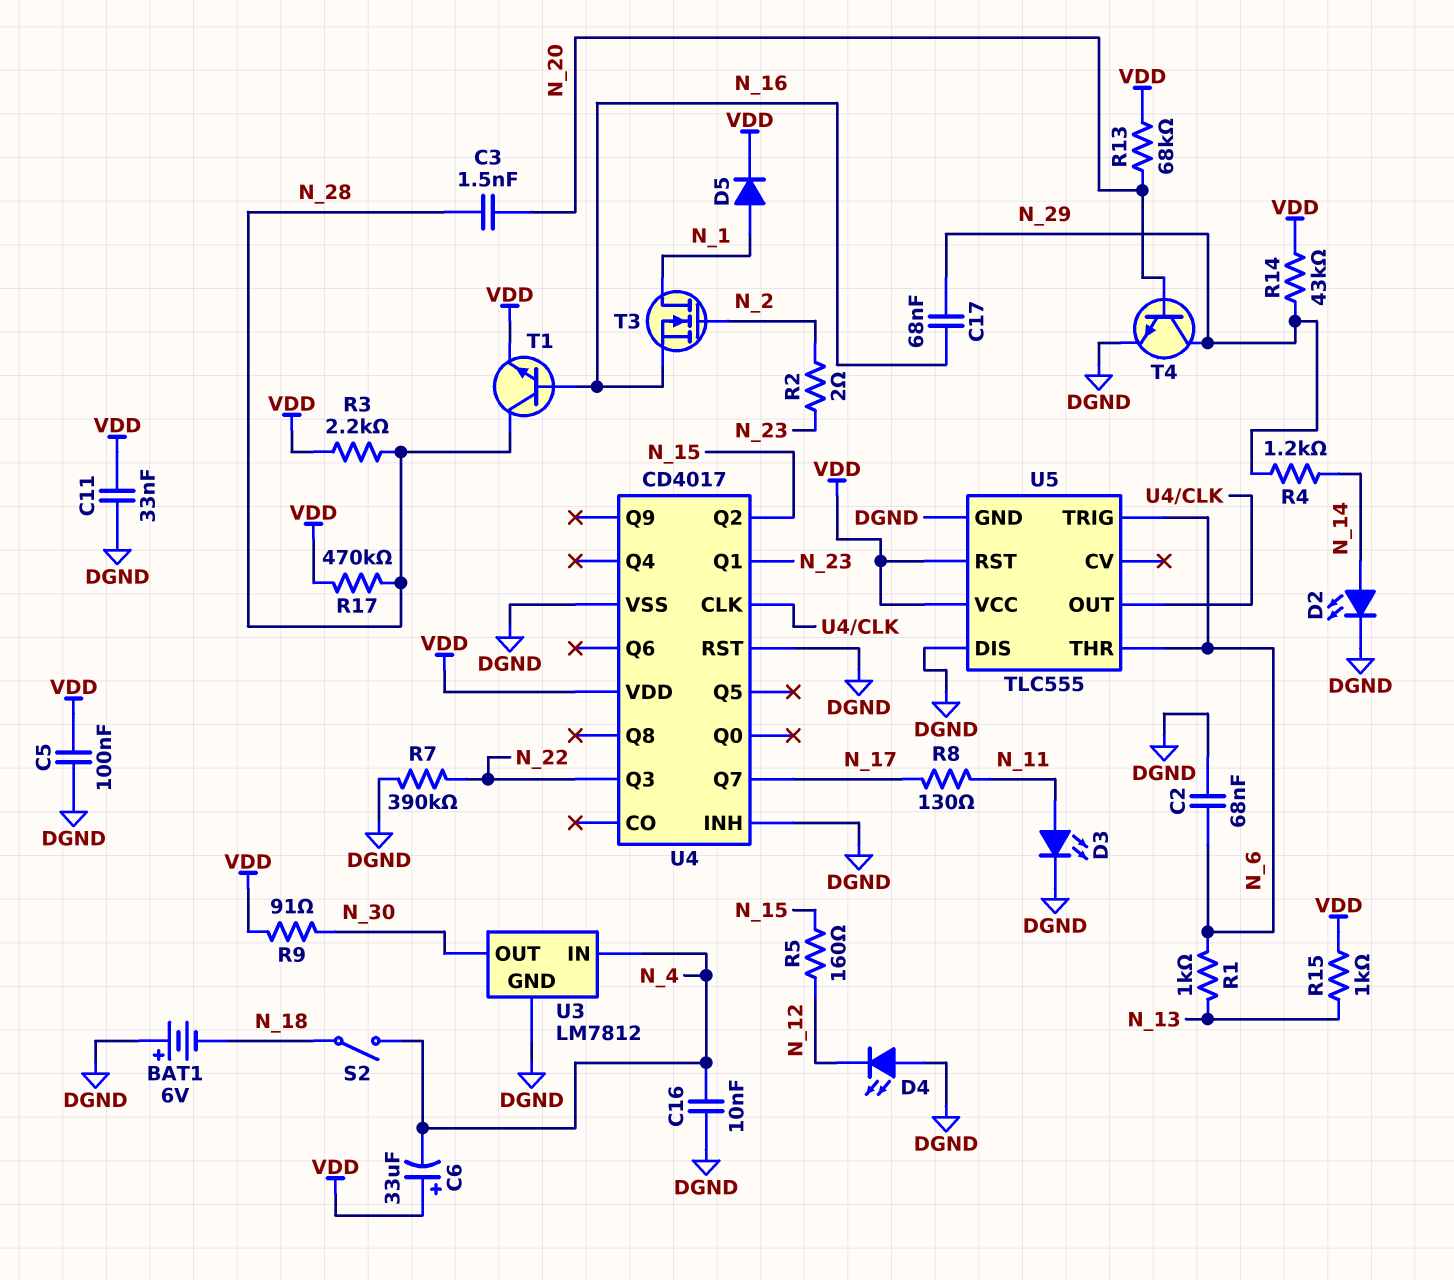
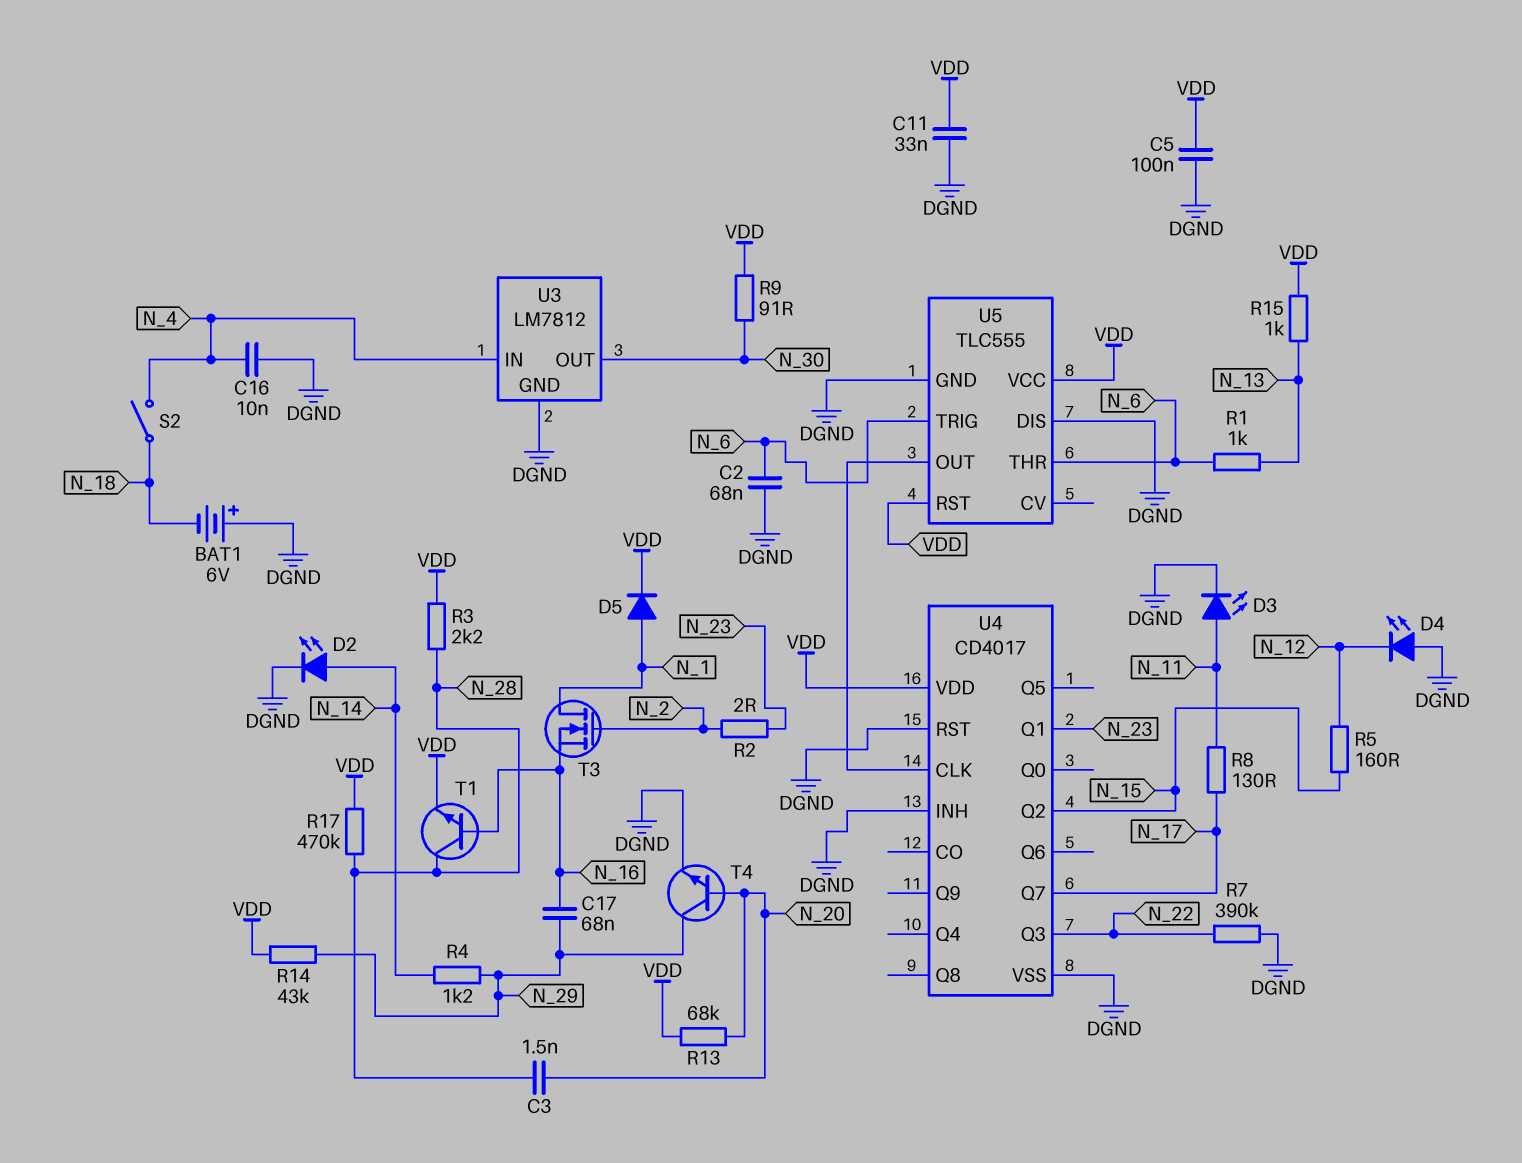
C6: 33uF (plus VDD, minus N_4) -> none

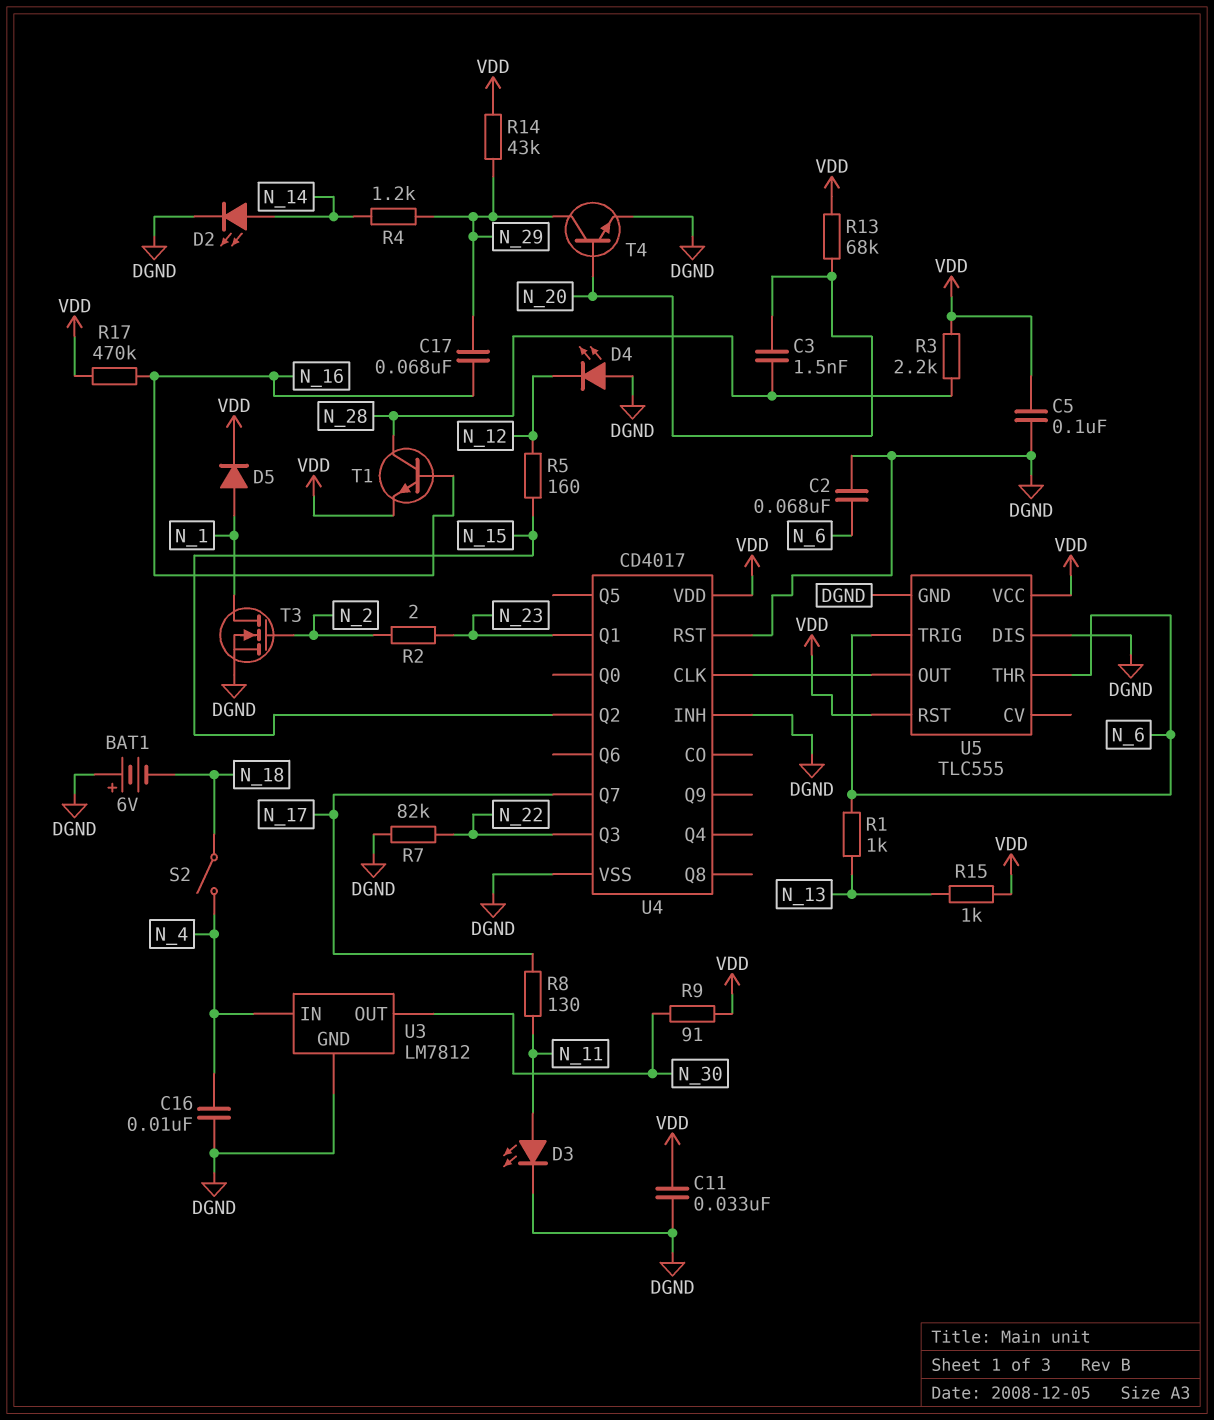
R7: 390k (DGND, N_22) -> 82k (DGND, N_22)
R17: 470k (N_28, VDD) -> 470k (N_16, VDD)
T3: NMOS (G N_2, D N_1, S N_16) -> NMOS (G N_2, D N_1, S DGND)

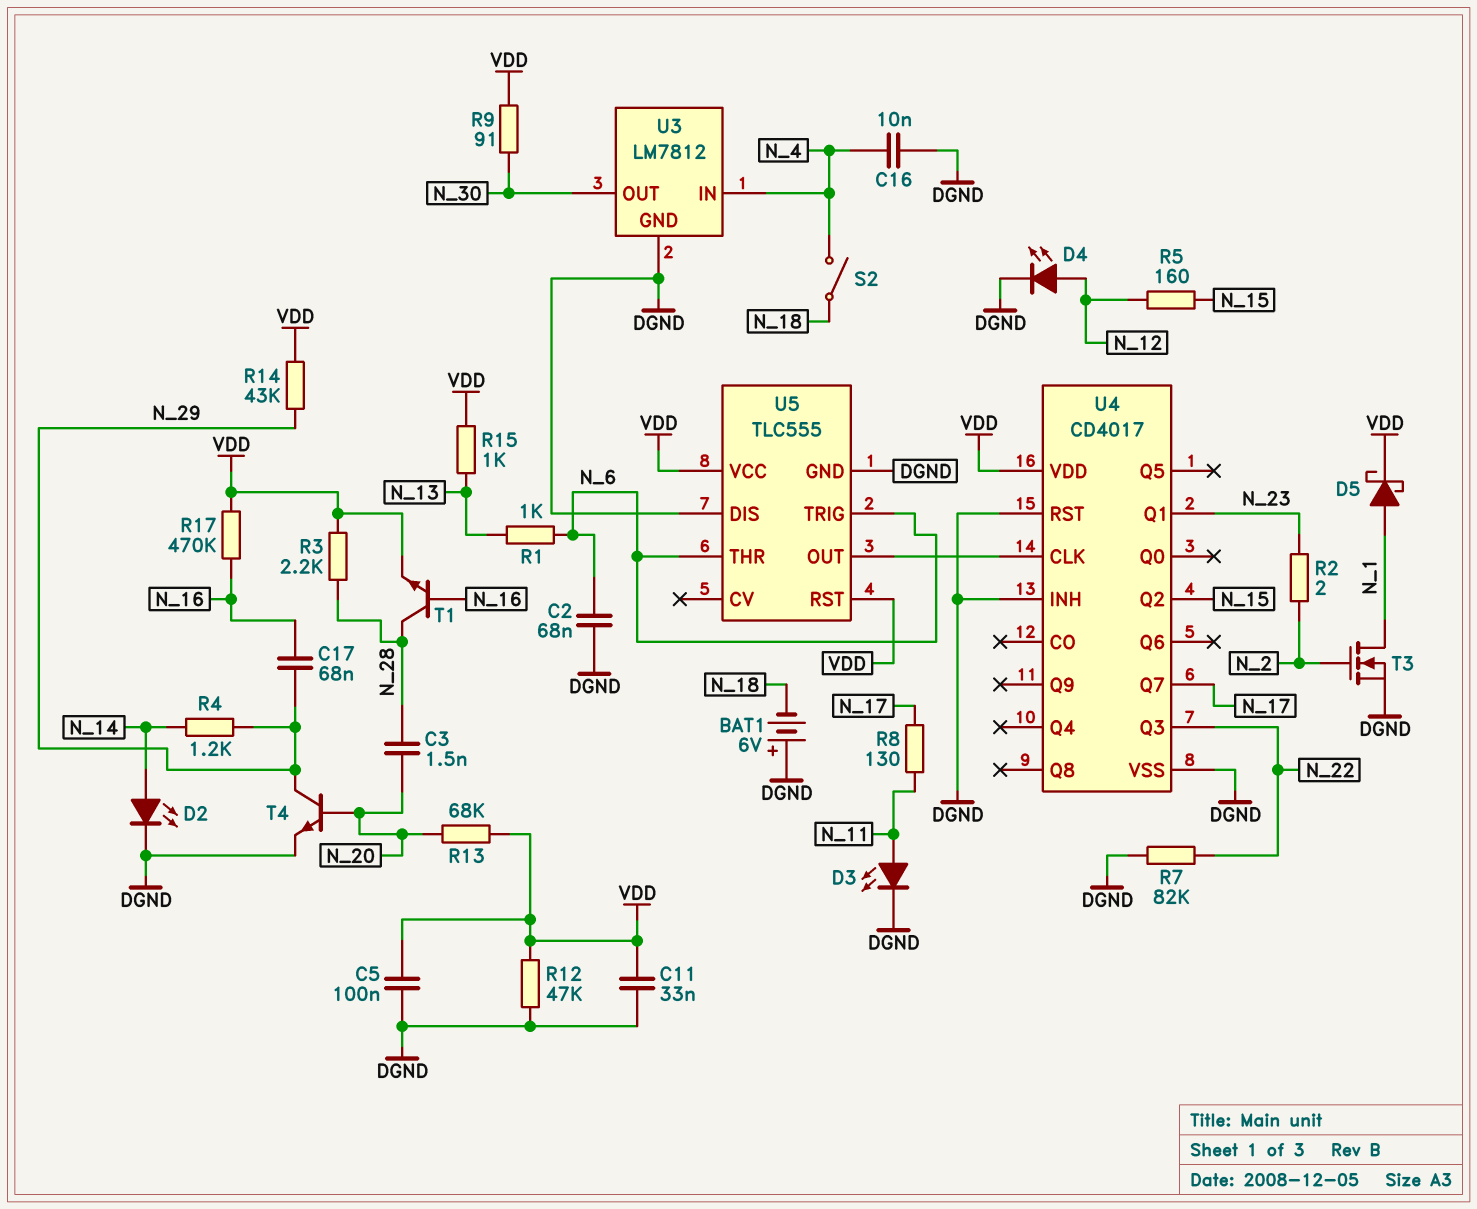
D4: LED (A DGND, K N_12) -> LED (A N_12, K DGND)
D5: diode (A N_1, K VDD) -> schottky (A N_1, K VDD)
R12: none -> 47k (DGND, VDD)

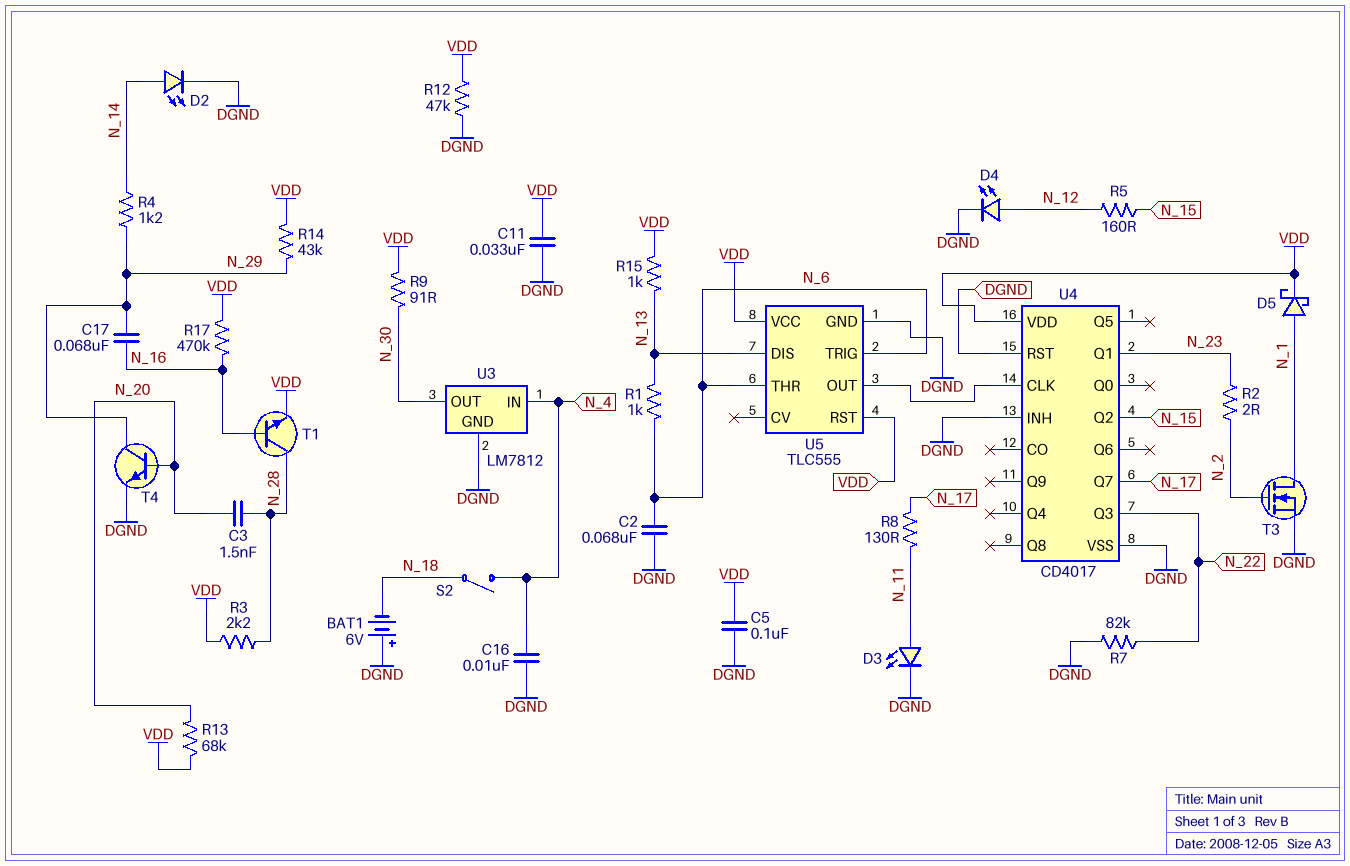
U5 pin DIS: DGND -> N_13

